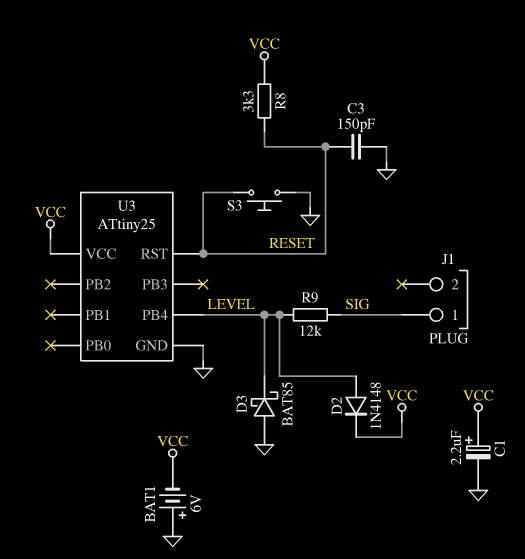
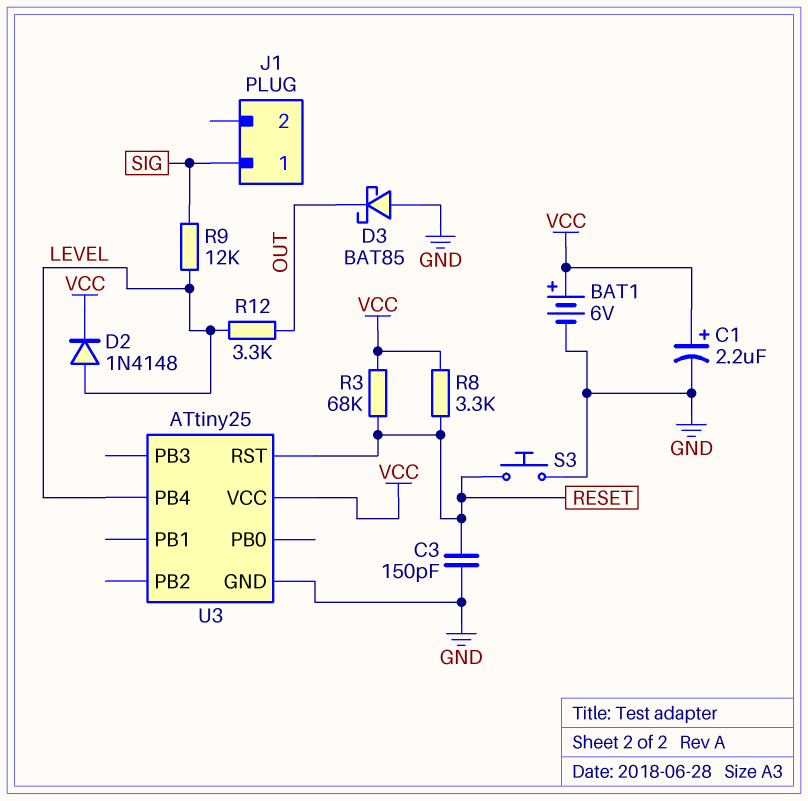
BAT1: 6V (plus GND, minus VCC) -> 6V (plus VCC, minus GND)
D3: schottky BAT85 (A GND, K LEVEL) -> schottky BAT85 (A GND, K OUT)
R3: none -> 68k (RESET, VCC)
R12: none -> 3.3k (LEVEL, OUT)

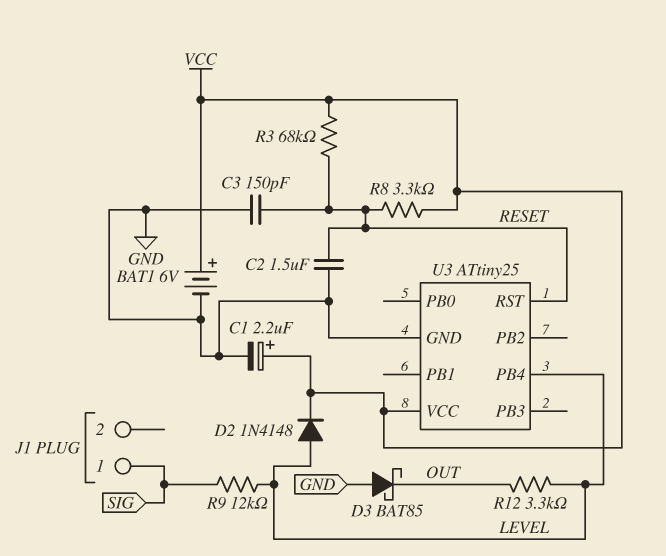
C2: none -> 1.5uF (GND, RESET)
S3: button (GND, RESET) -> none

